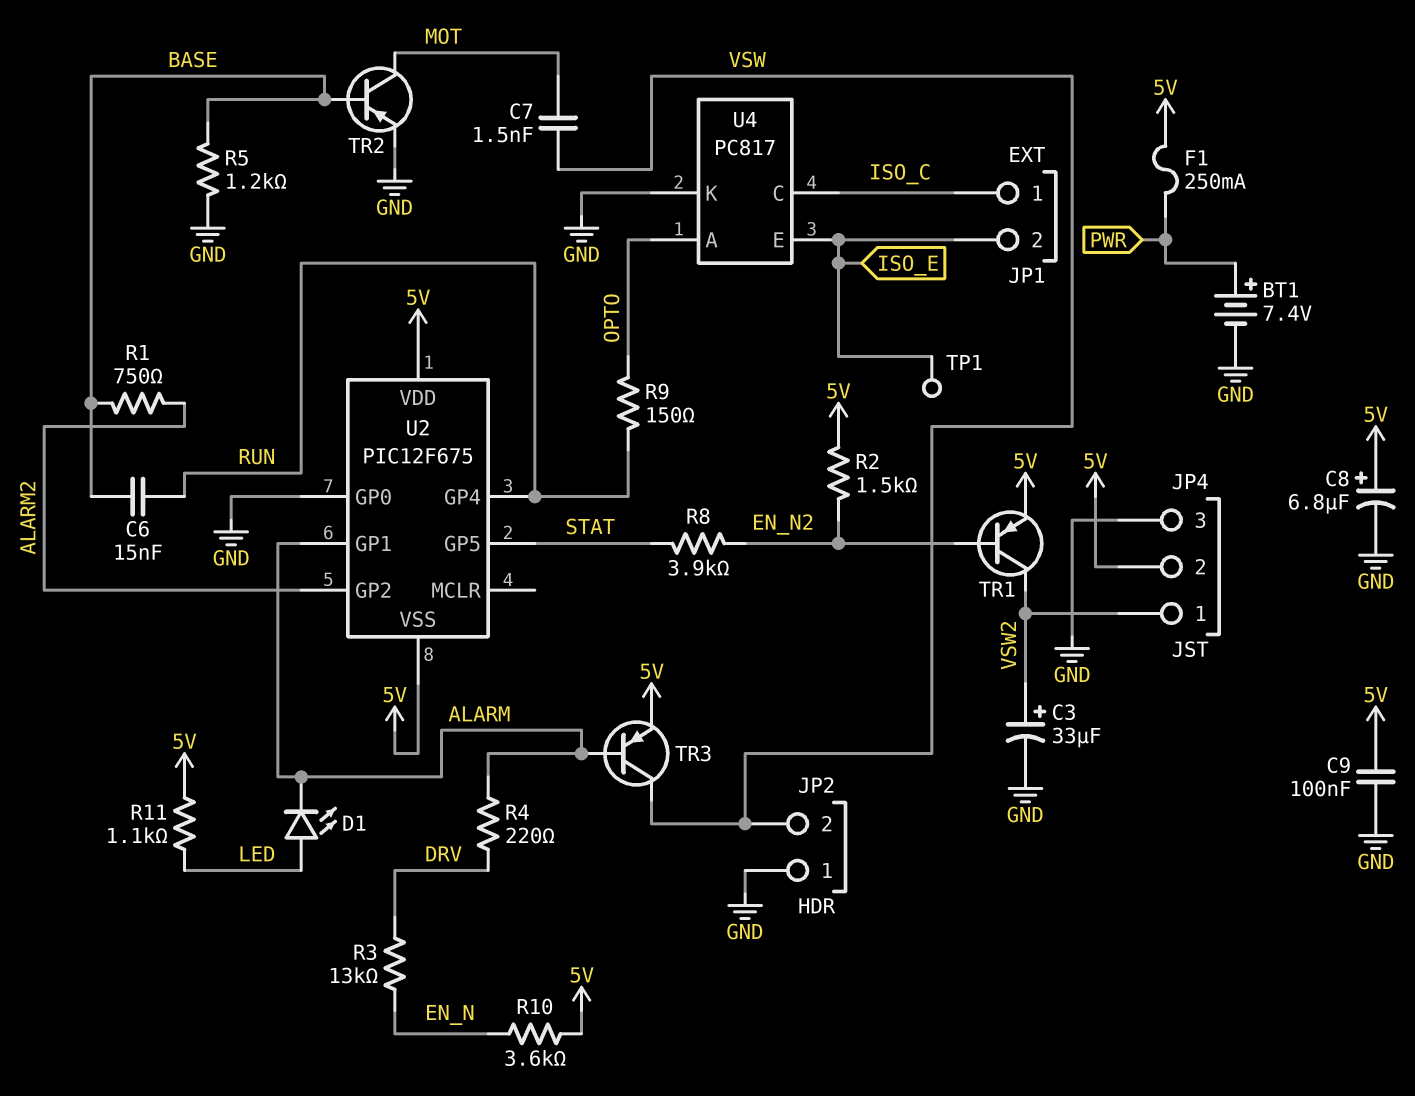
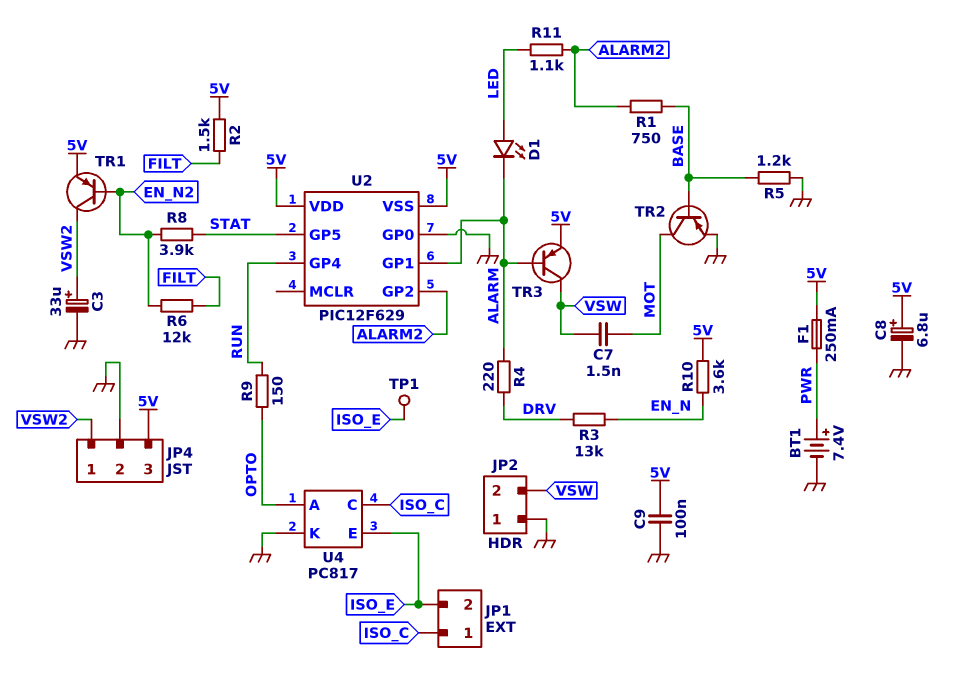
C6: 15nF (BASE, RUN) -> none
JP4 pin 2: 5V -> GND
JP4 pin 3: GND -> 5V
R2: 1.5k (5V, EN_N2) -> 1.5k (5V, FILT)
R6: none -> 12k (EN_N2, FILT)
R11: 1.1k (5V, LED) -> 1.1k (ALARM2, LED)
U2: PIC12F675 -> PIC12F629

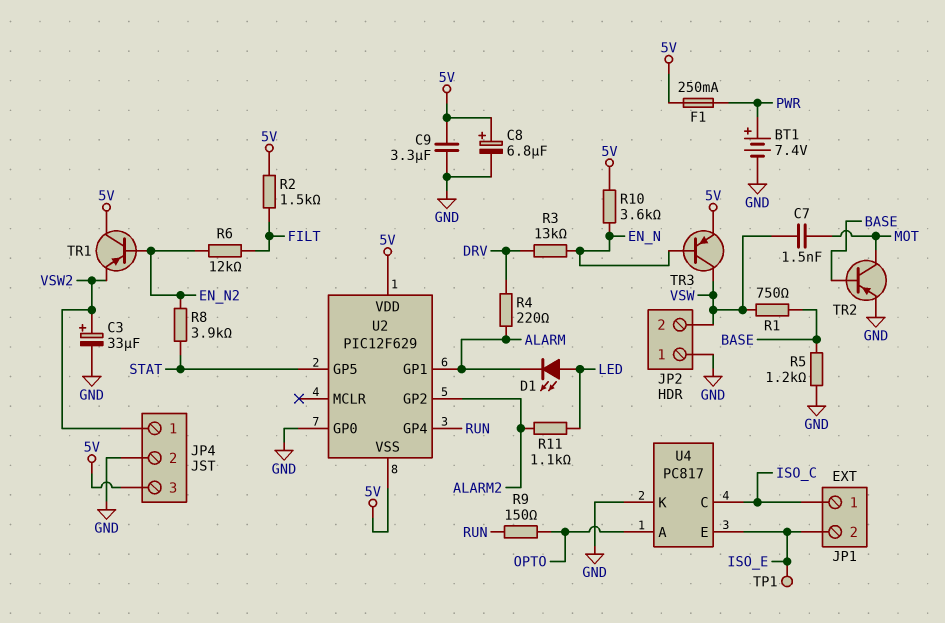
C9: 100nF (5V, GND) -> 3.3uF (5V, GND)
R1: 750 (ALARM2, BASE) -> 750 (BASE, VSW)
TR1: PNP (B EN_N2, C VSW2, E 5V) -> PNP (B EN_N2, C 5V, E VSW2)
TR3: PNP (B ALARM, C VSW, E 5V) -> PNP (B EN_N, C VSW, E 5V)

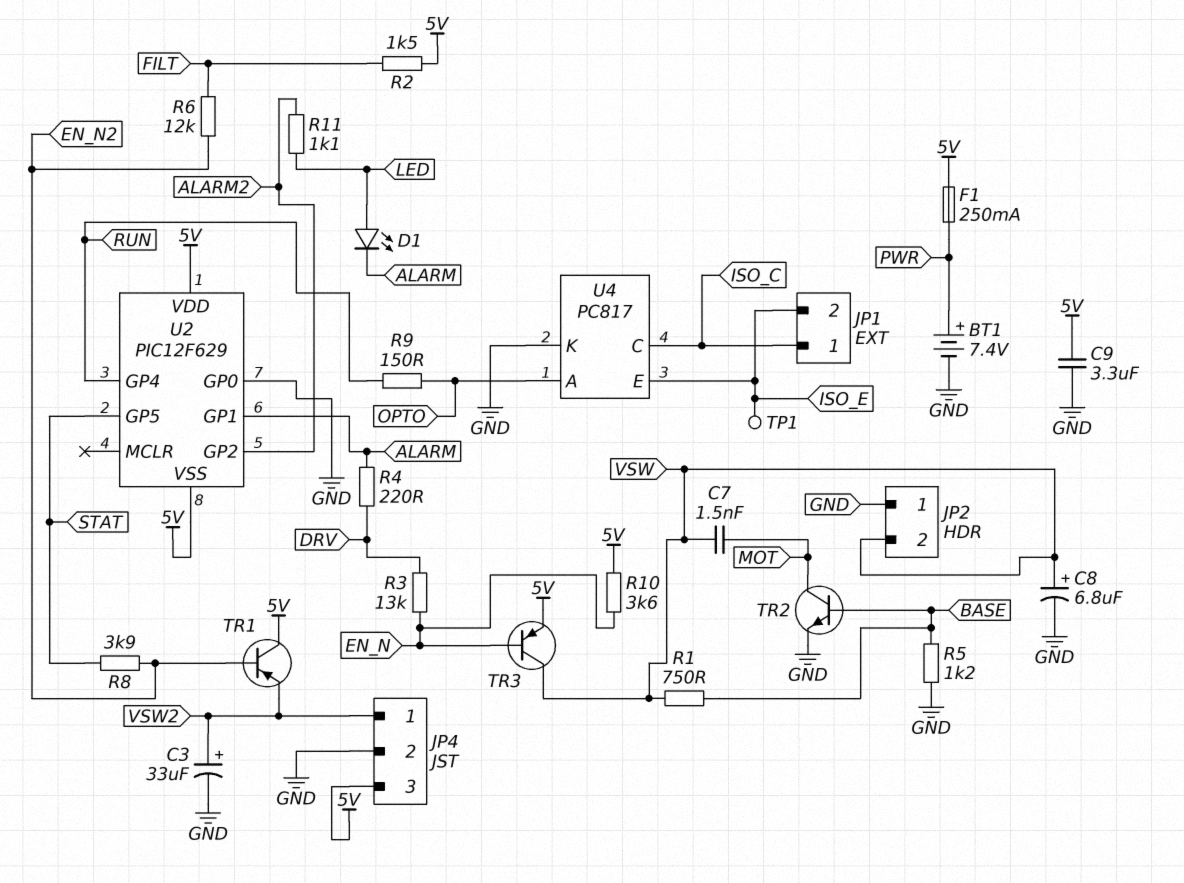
C8: 6.8uF (plus 5V, minus GND) -> 6.8uF (plus VSW, minus GND)
TR2: PNP (B BASE, C MOT, E GND) -> NPN (B BASE, C MOT, E GND)

